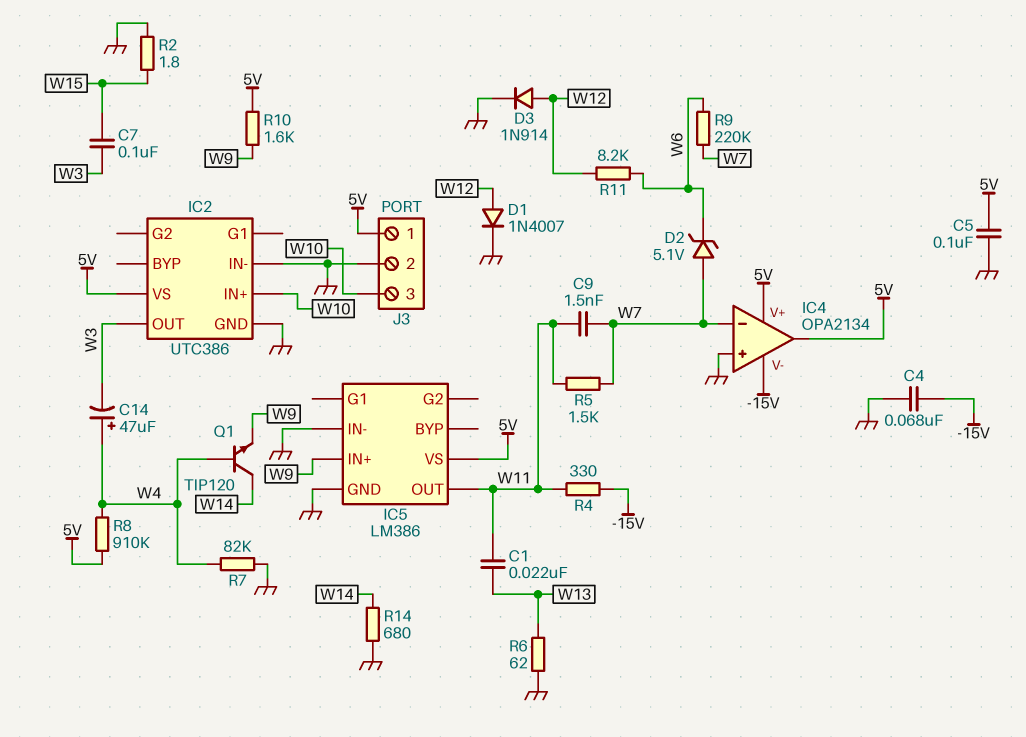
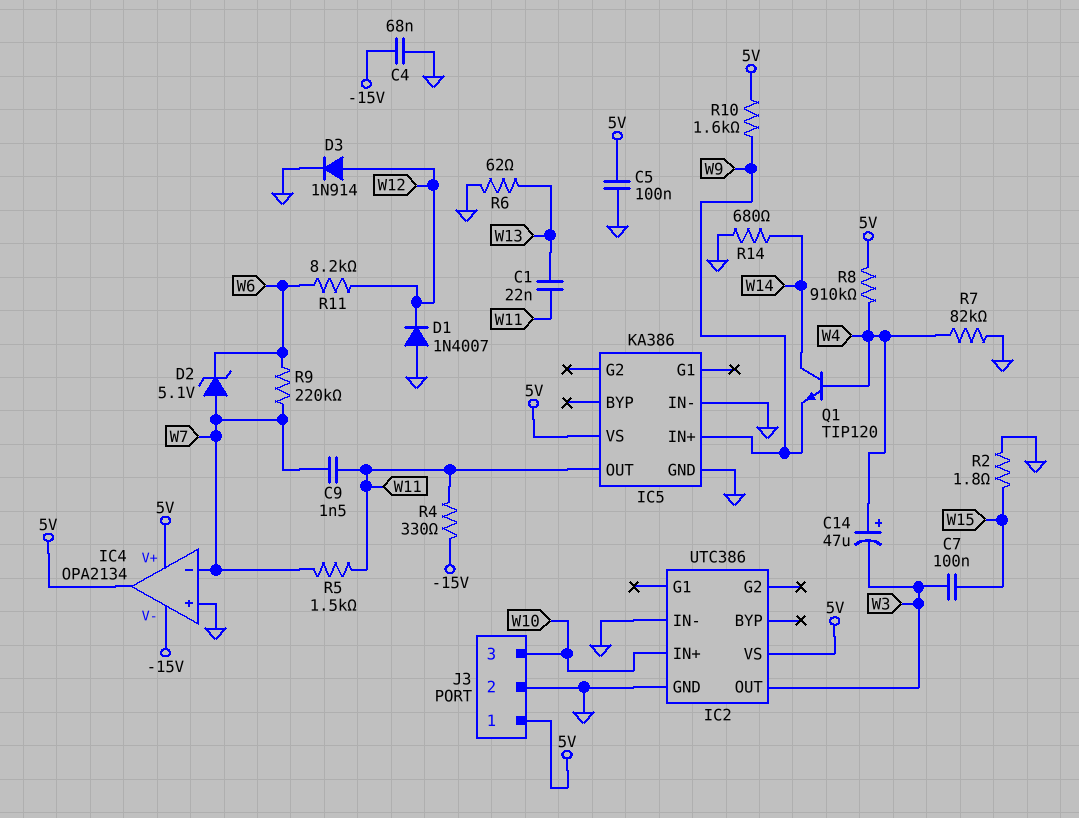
D1: diode 1N4007 (A W12, K GND) -> diode 1N4007 (A GND, K W12)
IC5: LM386 -> KA386

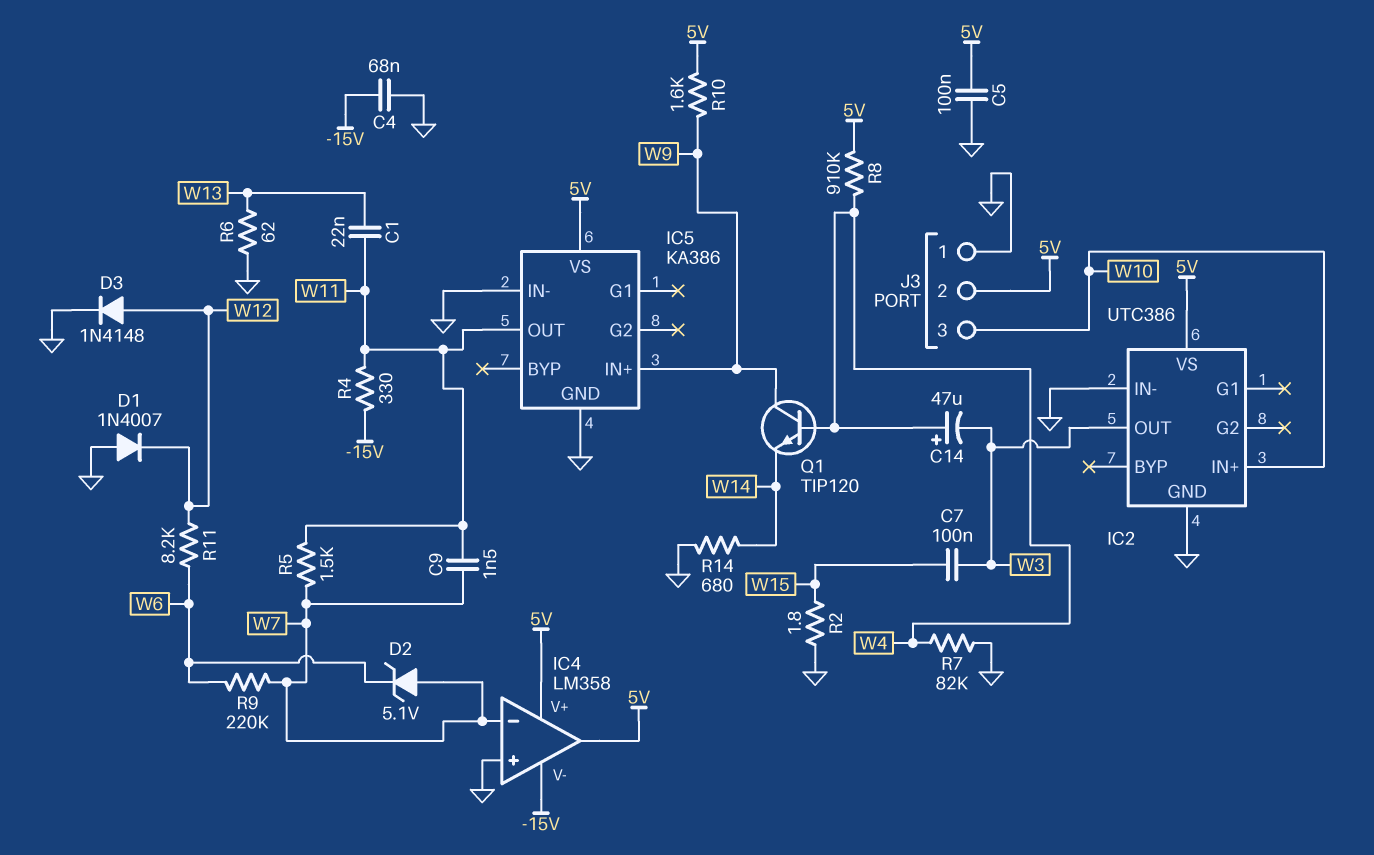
D3: diode 1N914 (A W12, K GND) -> diode 1N4148 (A W12, K GND)
IC4: OPA2134 -> LM358
J3 pin 1: 5V -> GND
J3 pin 2: GND -> 5V
Q1: NPN TIP120 (B W4, C W14, E W9) -> NPN TIP120 (B W4, C W9, E W14)

